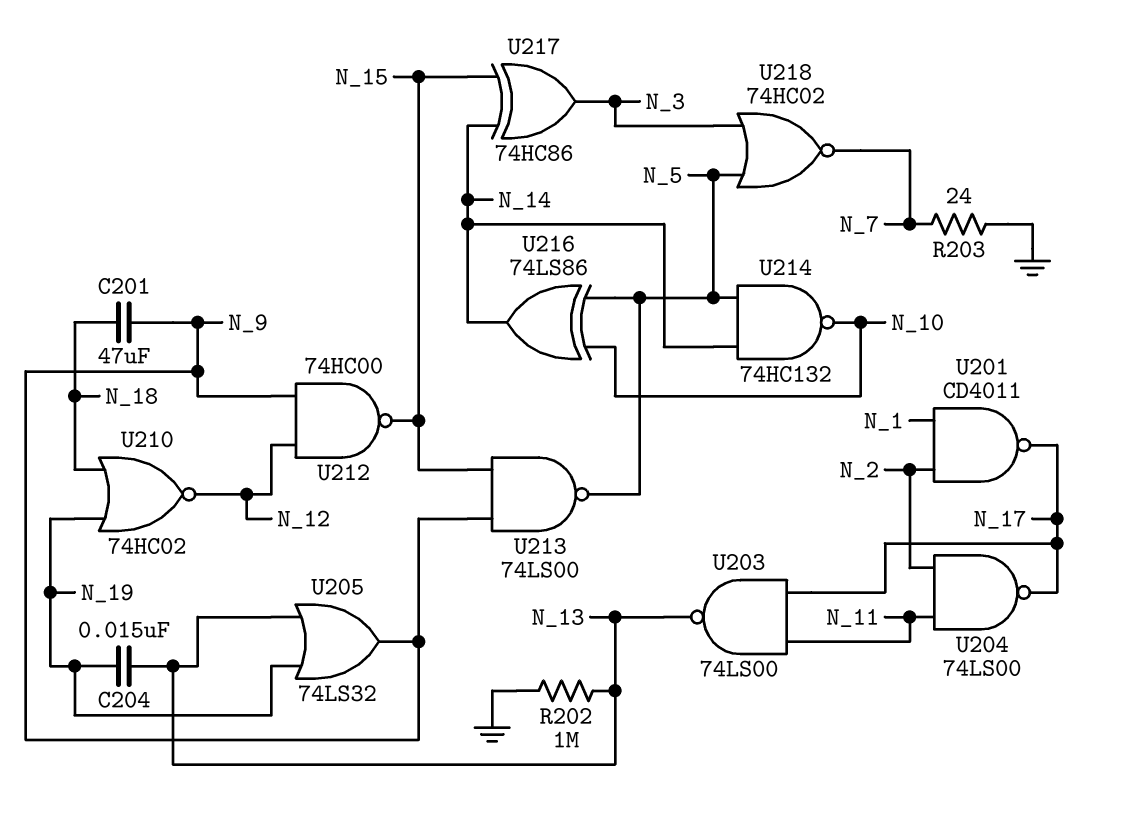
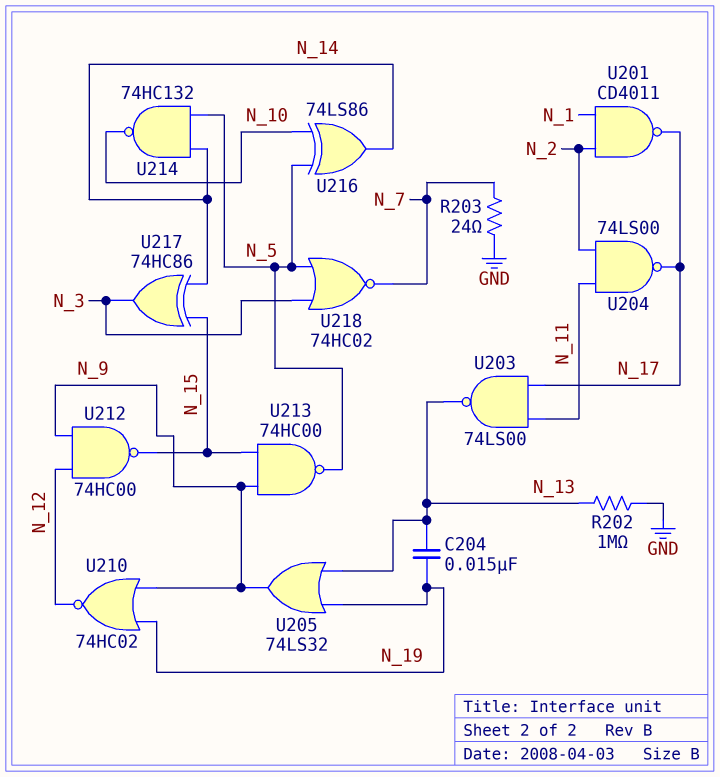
C201: 47uF (N_9, N_18) -> none
U210: NOR 74HC02 (in N_18, in N_19, out N_12) -> NOR 74HC02 (in N_9, in N_19, out N_12)
U213: NAND 74LS00 (in N_9, in N_15, out N_5) -> NAND 74HC00 (in N_9, in N_15, out N_5)

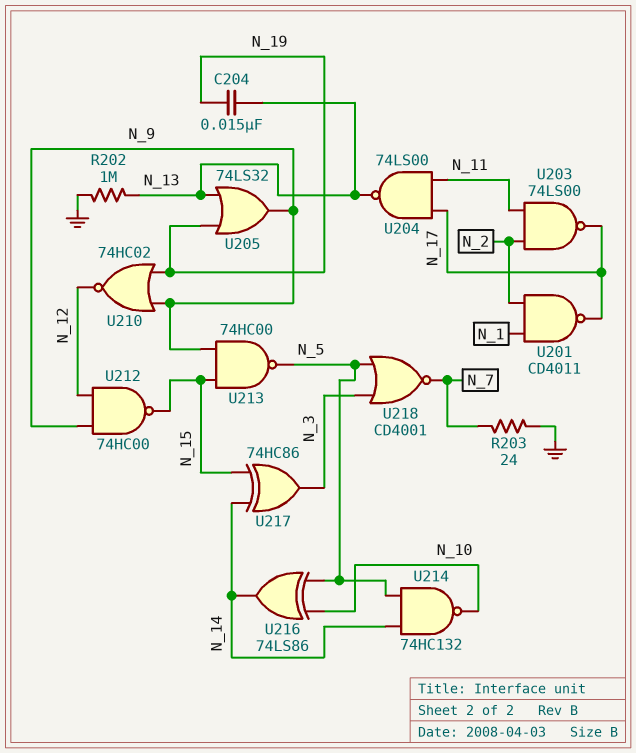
U203: NAND 74LS00 (in N_11, in N_17, out N_13) -> NAND 74LS00 (in N_2, in N_11, out N_17)
U204: NAND 74LS00 (in N_2, in N_11, out N_17) -> NAND 74LS00 (in N_11, in N_17, out N_13)
U218: NOR 74HC02 (in N_3, in N_5, out N_7) -> NOR CD4001 (in N_3, in N_5, out N_7)

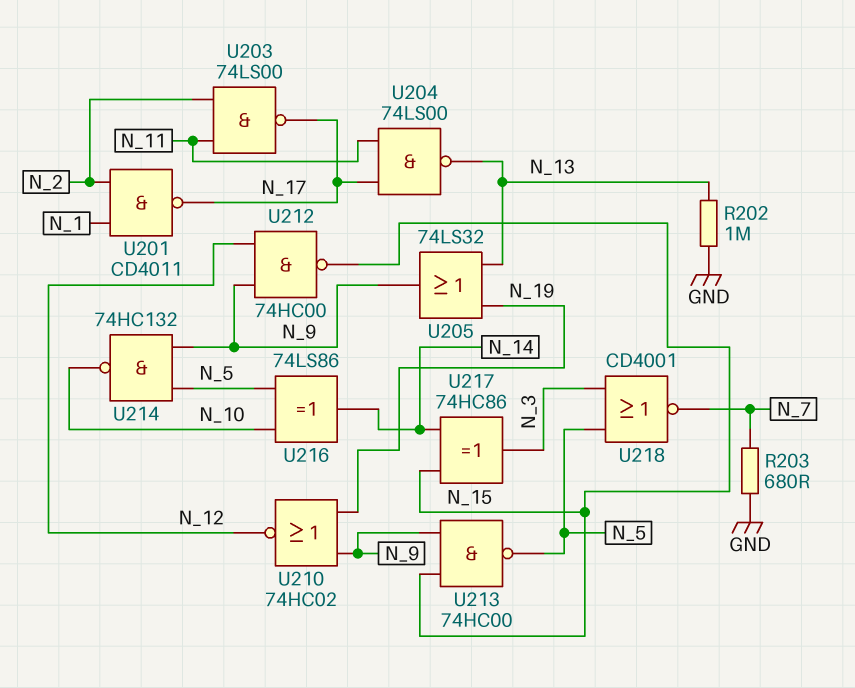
C204: 15nF (N_13, N_19) -> none
R203: 24 (GND, N_7) -> 680 (GND, N_7)
U214: NAND 74HC132 (in N_5, in N_14, out N_10) -> NAND 74HC132 (in N_5, in N_9, out N_10)

